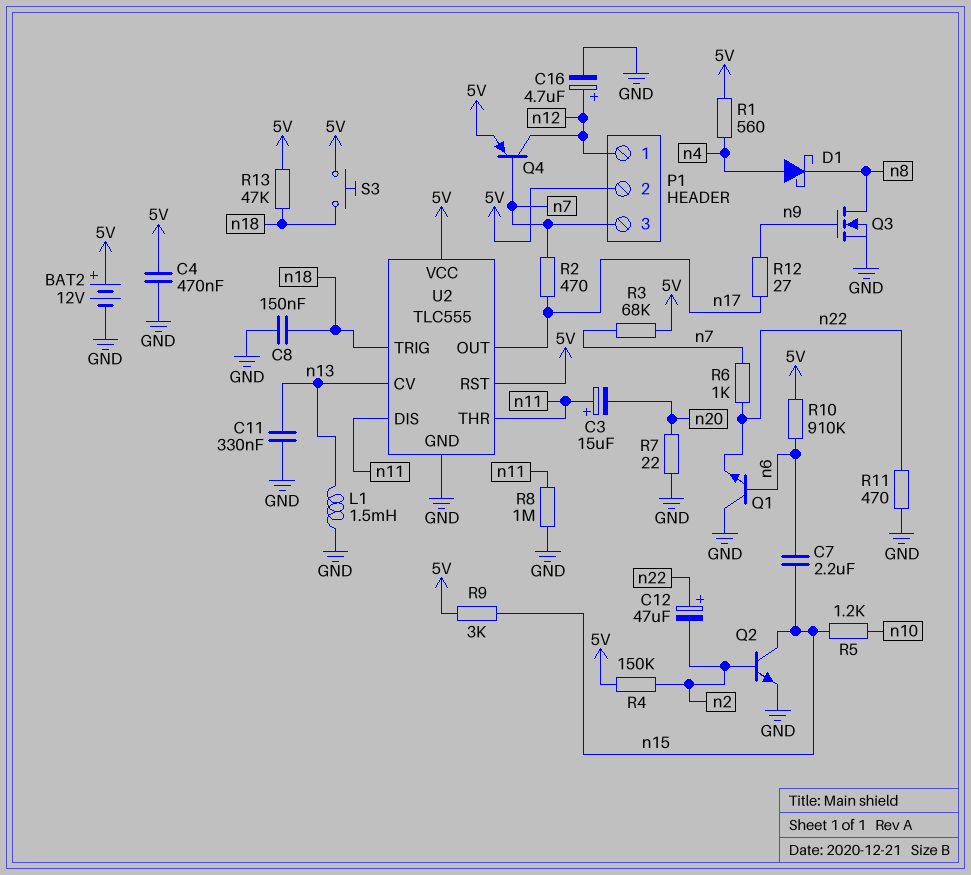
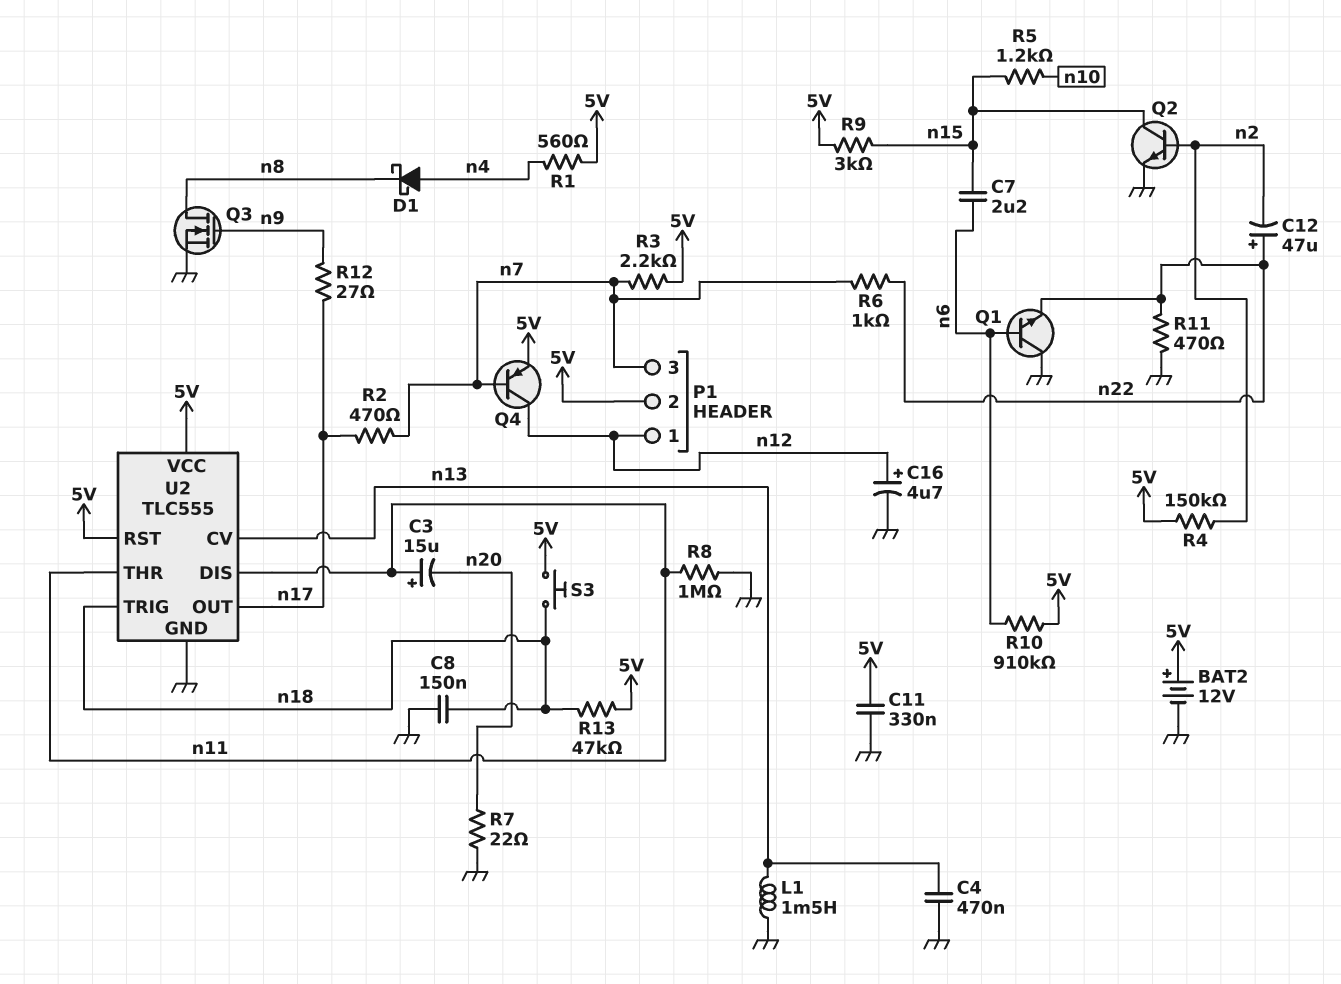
C4: 470nF (5V, GND) -> 470nF (GND, n13)
C11: 330nF (GND, n13) -> 330nF (5V, GND)
R3: 68k (5V, n7) -> 2.2k (5V, n7)

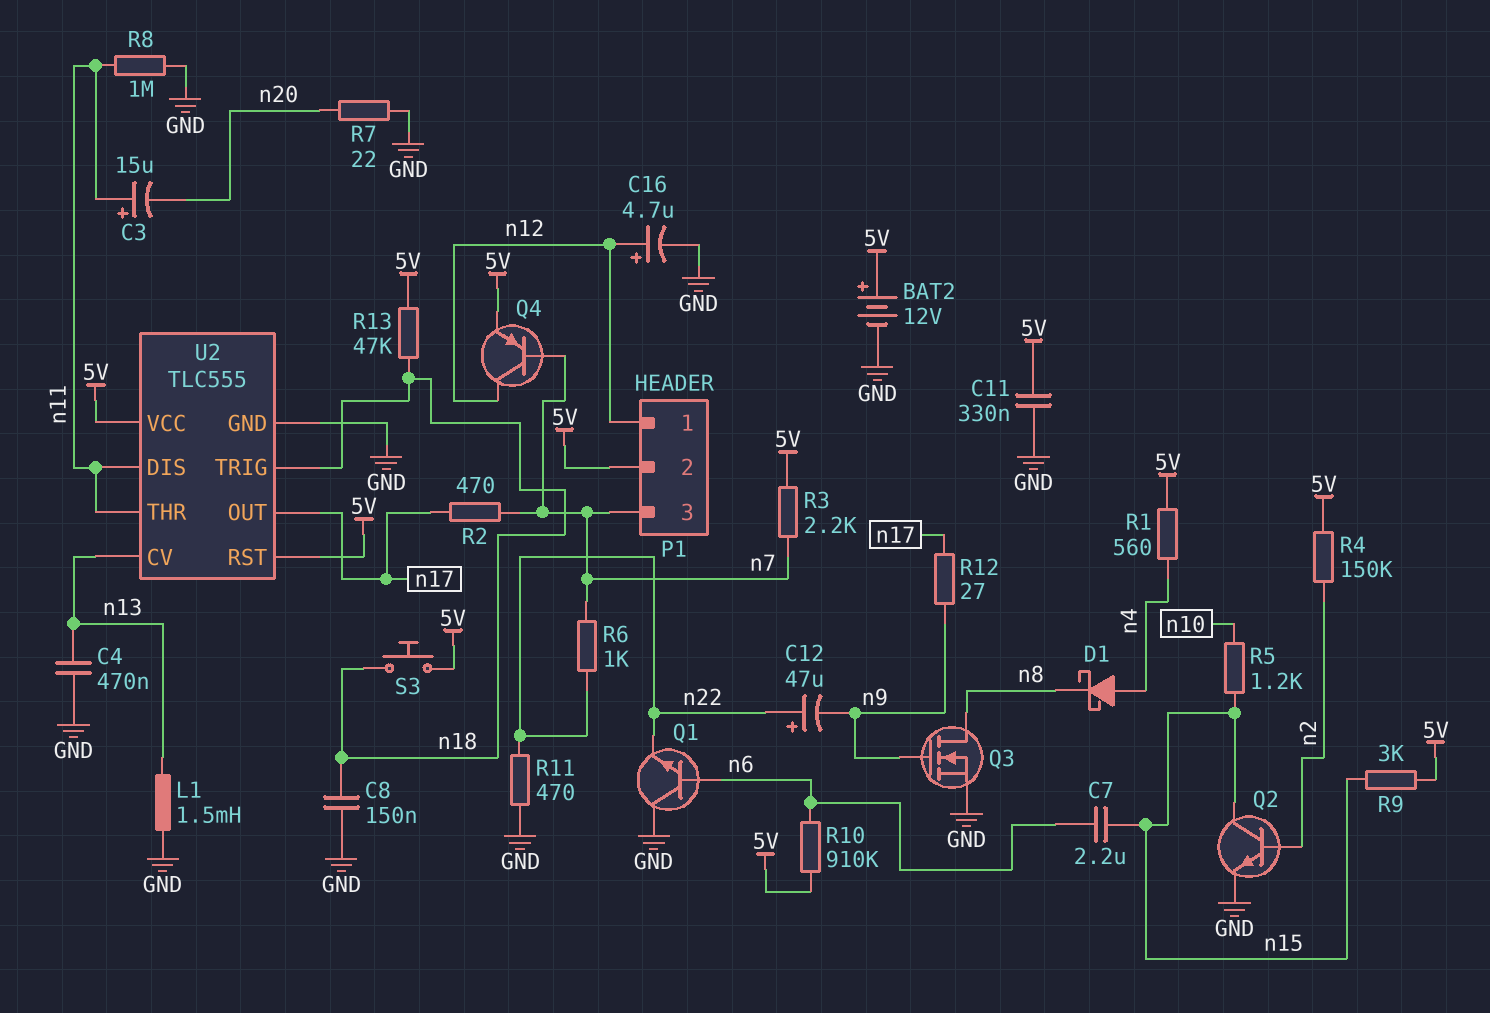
C12: 47uF (plus n22, minus n2) -> 47uF (plus n22, minus n9)

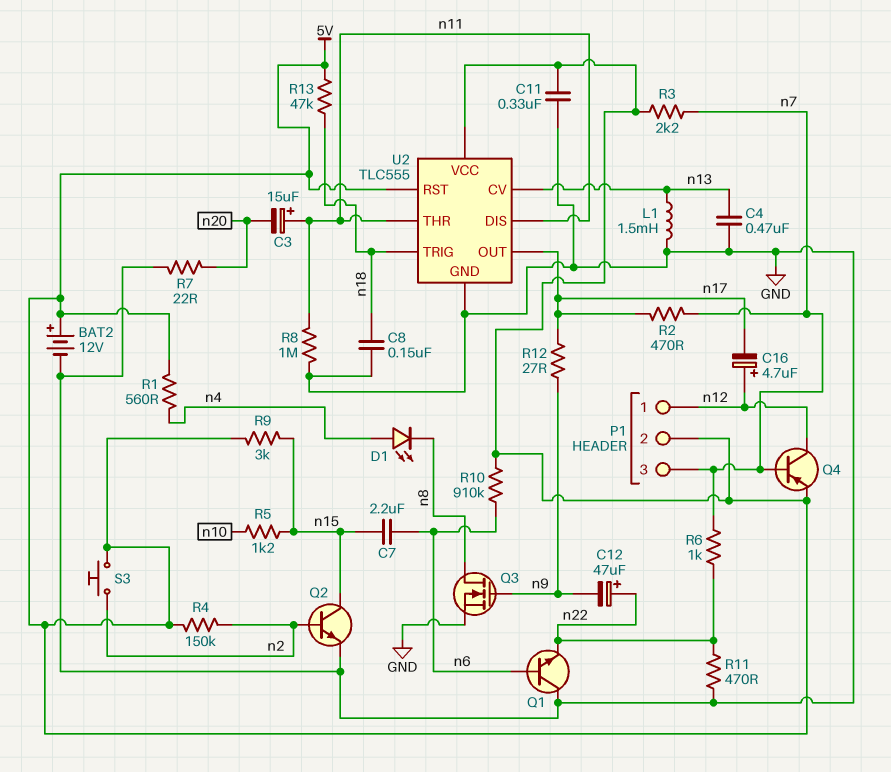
C16: 4.7uF (plus n12, minus GND) -> 4.7uF (plus n12, minus n17)
D1: schottky (A n4, K n8) -> LED (A n4, K n8)
S3: button (5V, n18) -> button (5V, n2)

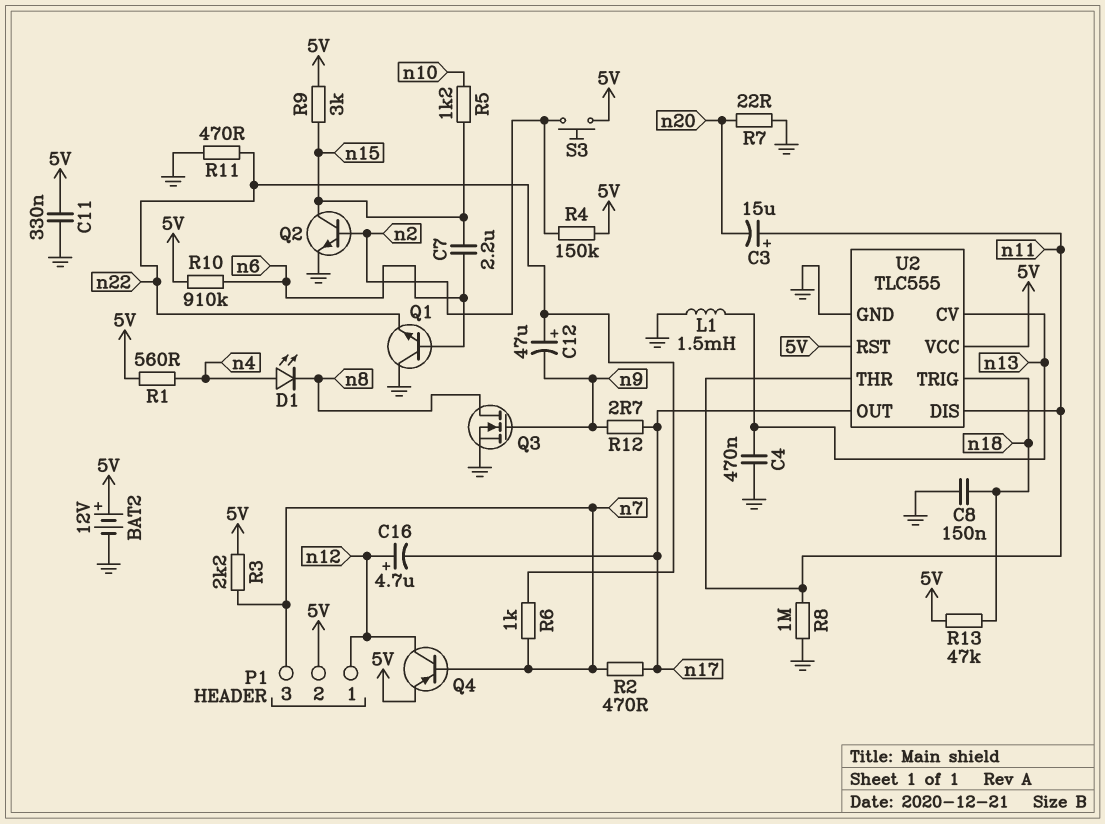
R12: 27 (n9, n17) -> 2.7 (n9, n17)

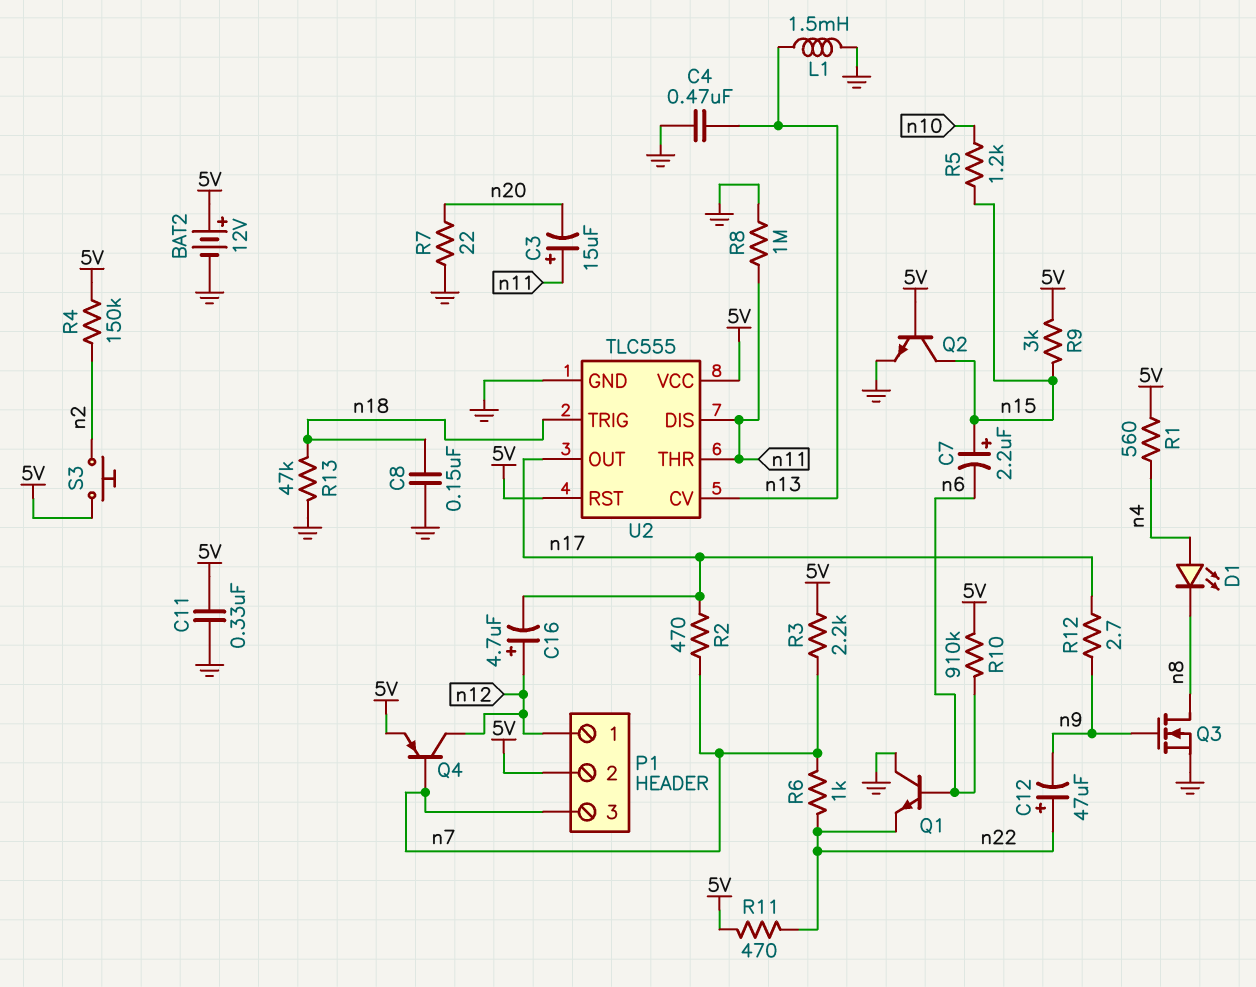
C7: 2.2uF (n6, n15) -> 2.2uF (plus n15, minus n6)
Q2: NPN (B n2, C n15, E GND) -> NPN (B 5V, C n15, E GND)
R11: 470 (GND, n22) -> 470 (5V, n22)
R13: 47k (5V, n18) -> 47k (GND, n18)

